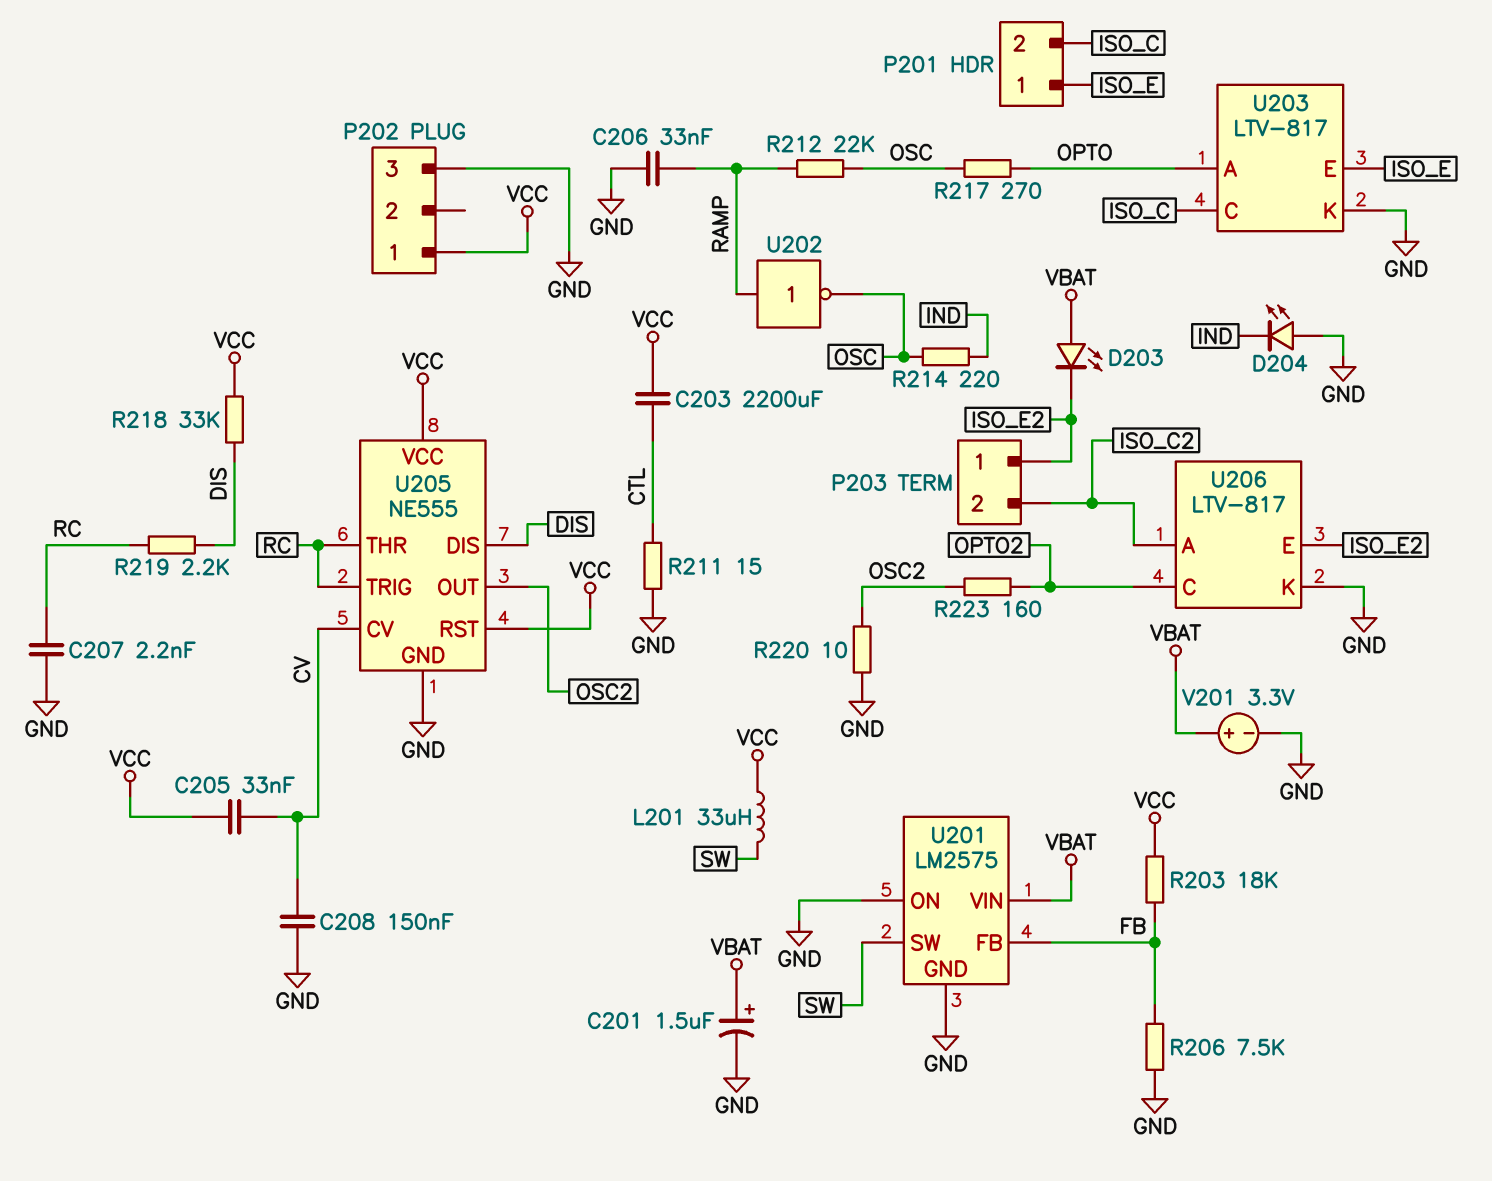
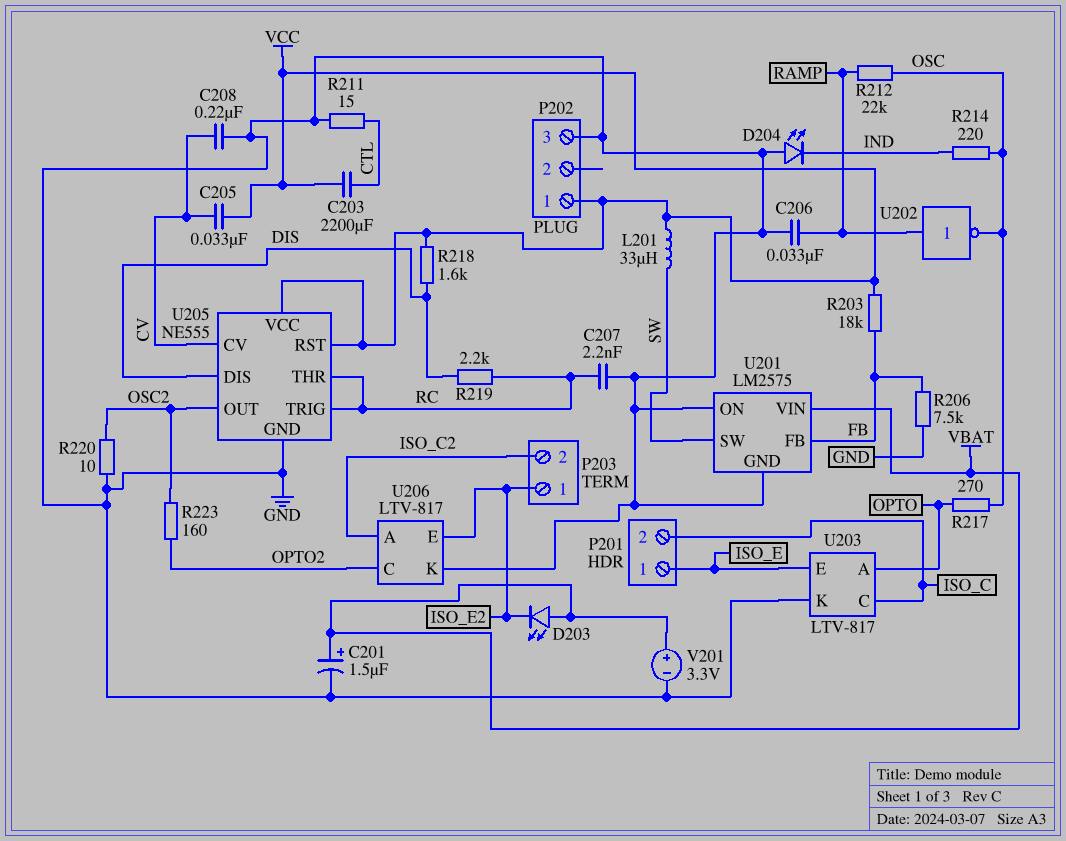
C208: 150nF (CV, GND) -> 220nF (CV, GND)
R218: 33k (DIS, VCC) -> 1.6k (DIS, VCC)

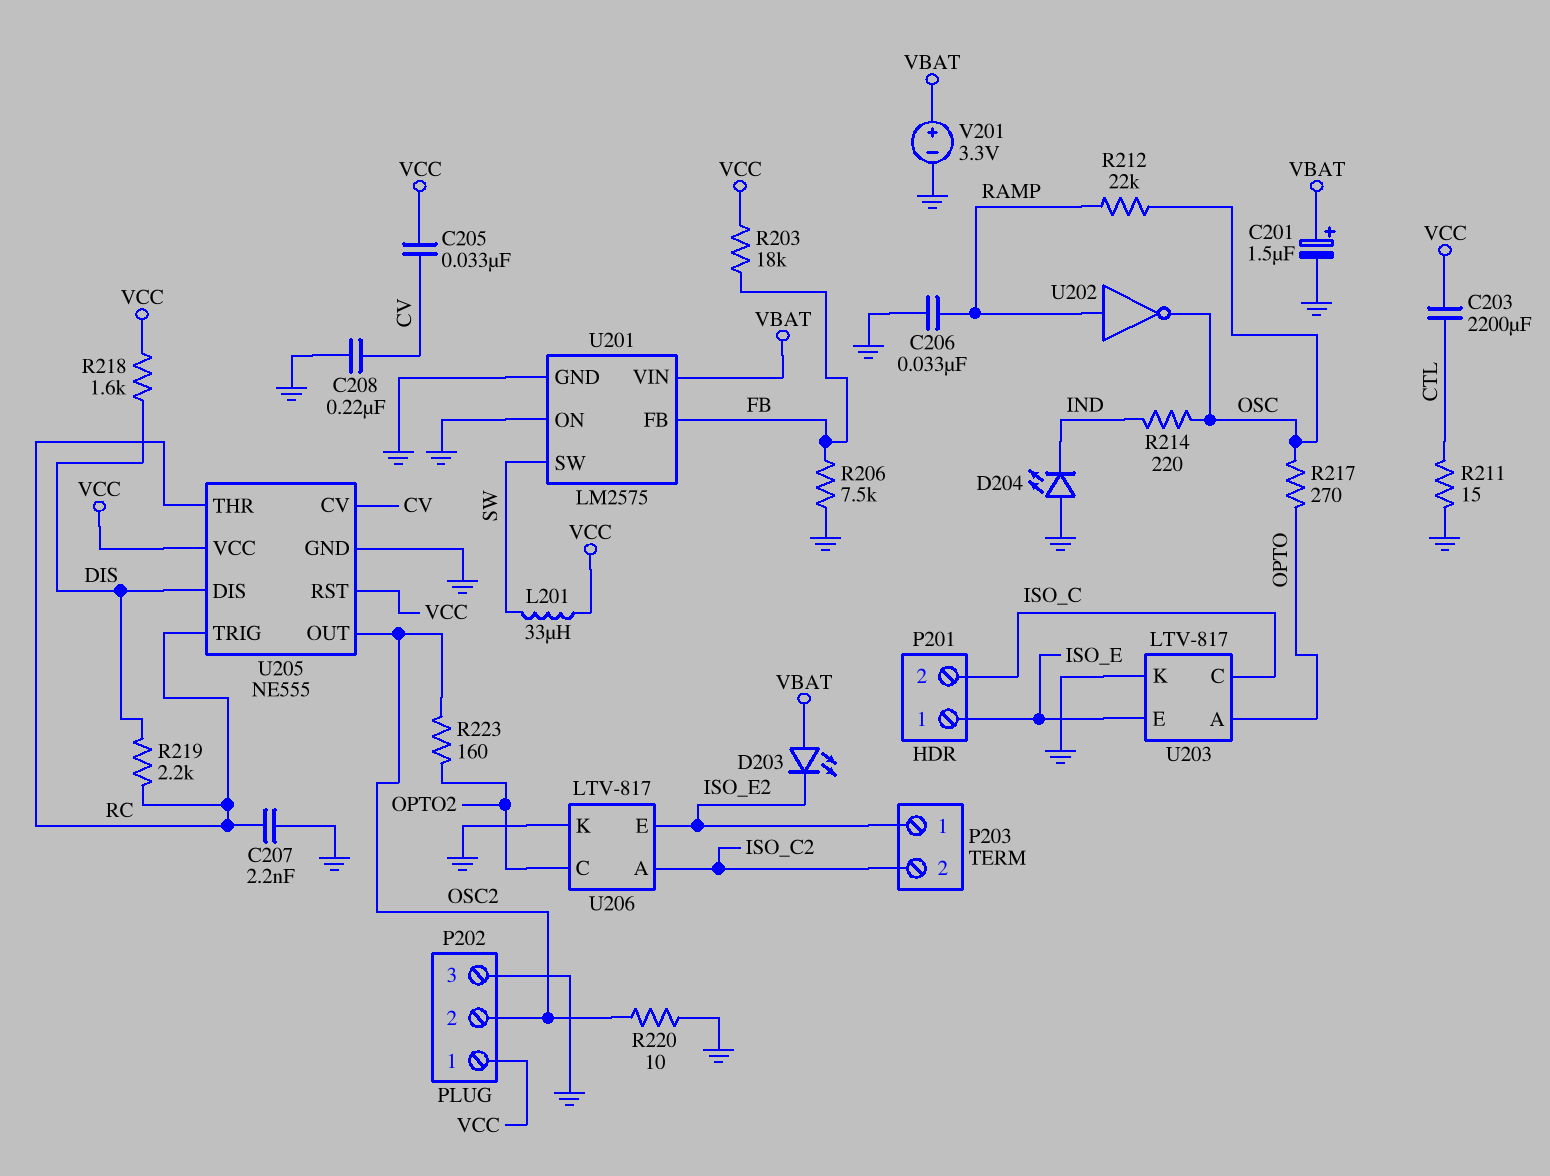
P202 pin 2: none -> OSC2

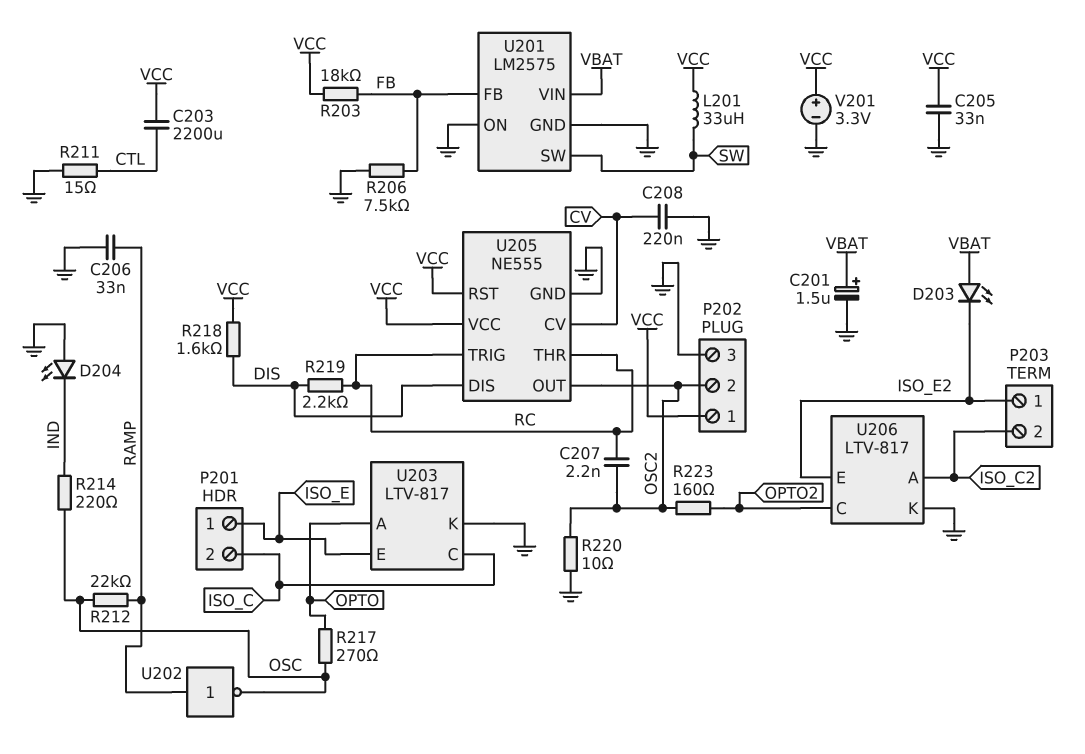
C205: 33nF (CV, VCC) -> 33nF (GND, VCC)
C207: 2.2nF (GND, RC) -> 2.2nF (OSC2, RC)
V201: 3.3V (plus VBAT, minus GND) -> 3.3V (plus VCC, minus GND)

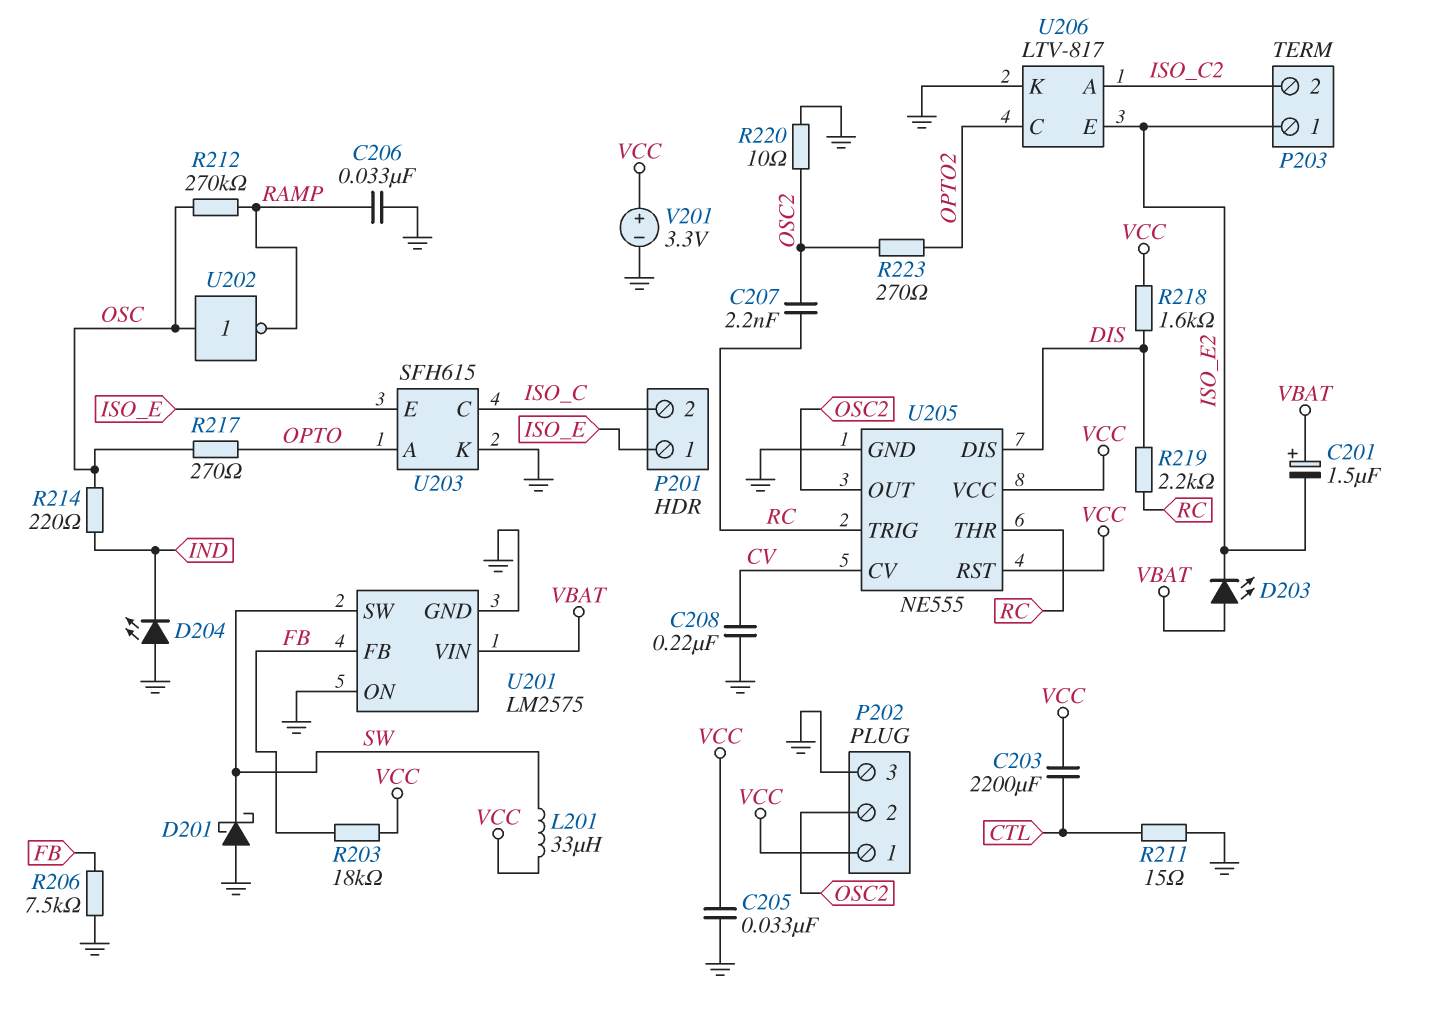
C201: 1.5uF (plus VBAT, minus GND) -> 1.5uF (plus VBAT, minus ISO_E2)
D201: none -> schottky (A GND, K SW)
R212: 22k (OSC, RAMP) -> 270k (OSC, RAMP)
R223: 160 (OPTO2, OSC2) -> 270 (OPTO2, OSC2)
U202: NOT (in RAMP, out OSC) -> NOT (in OSC, out RAMP)
U203: LTV-817 -> SFH615

